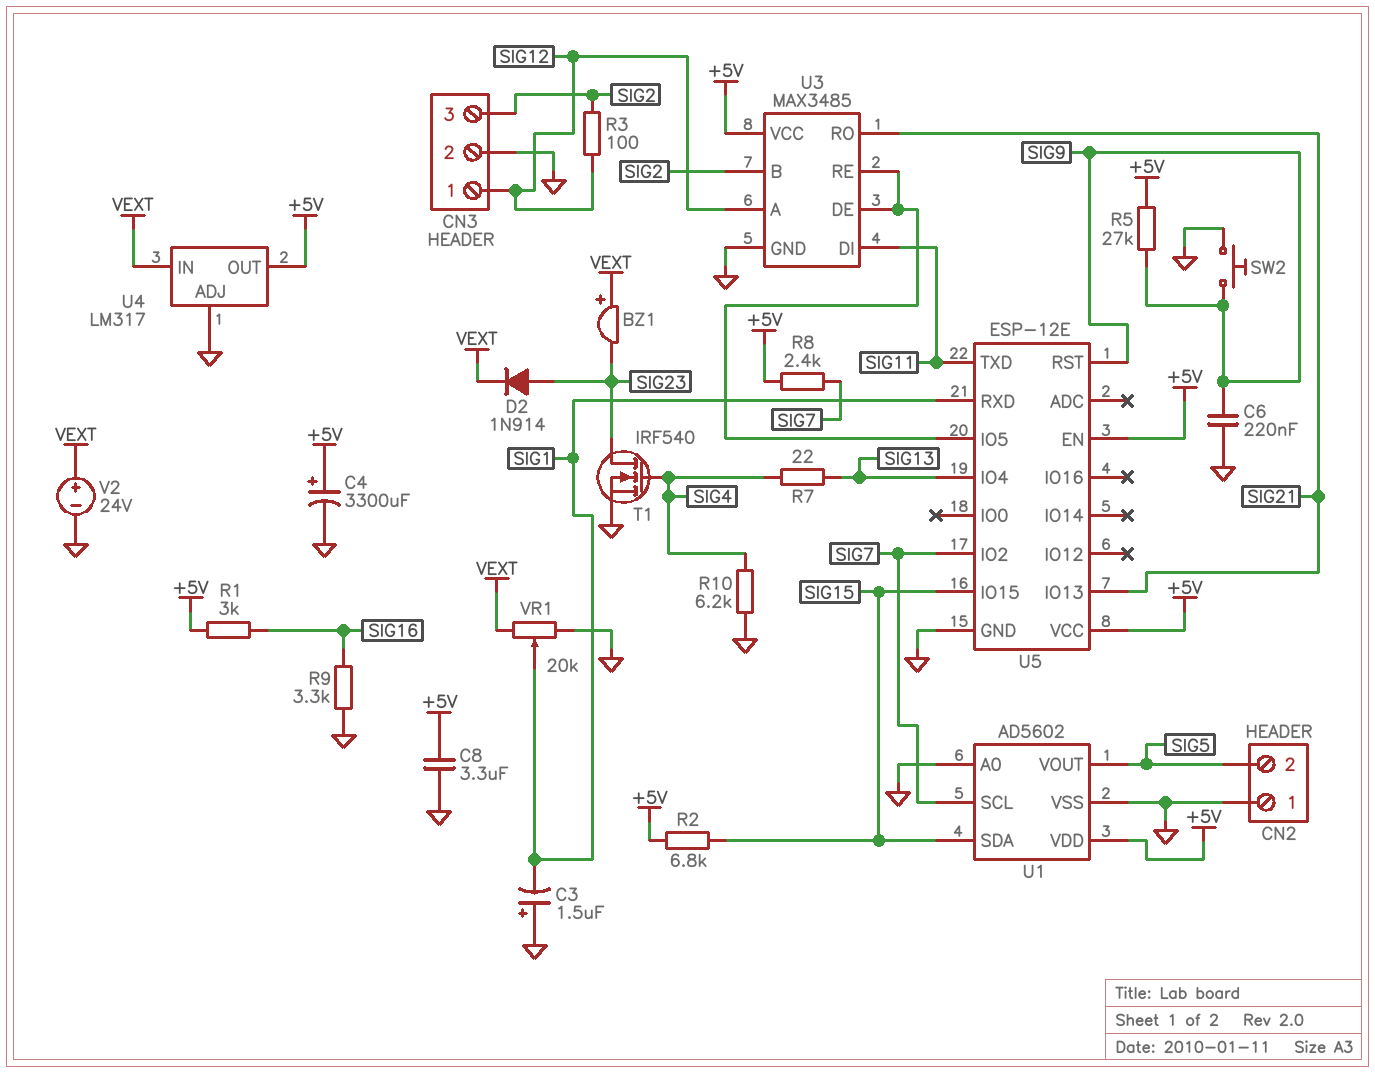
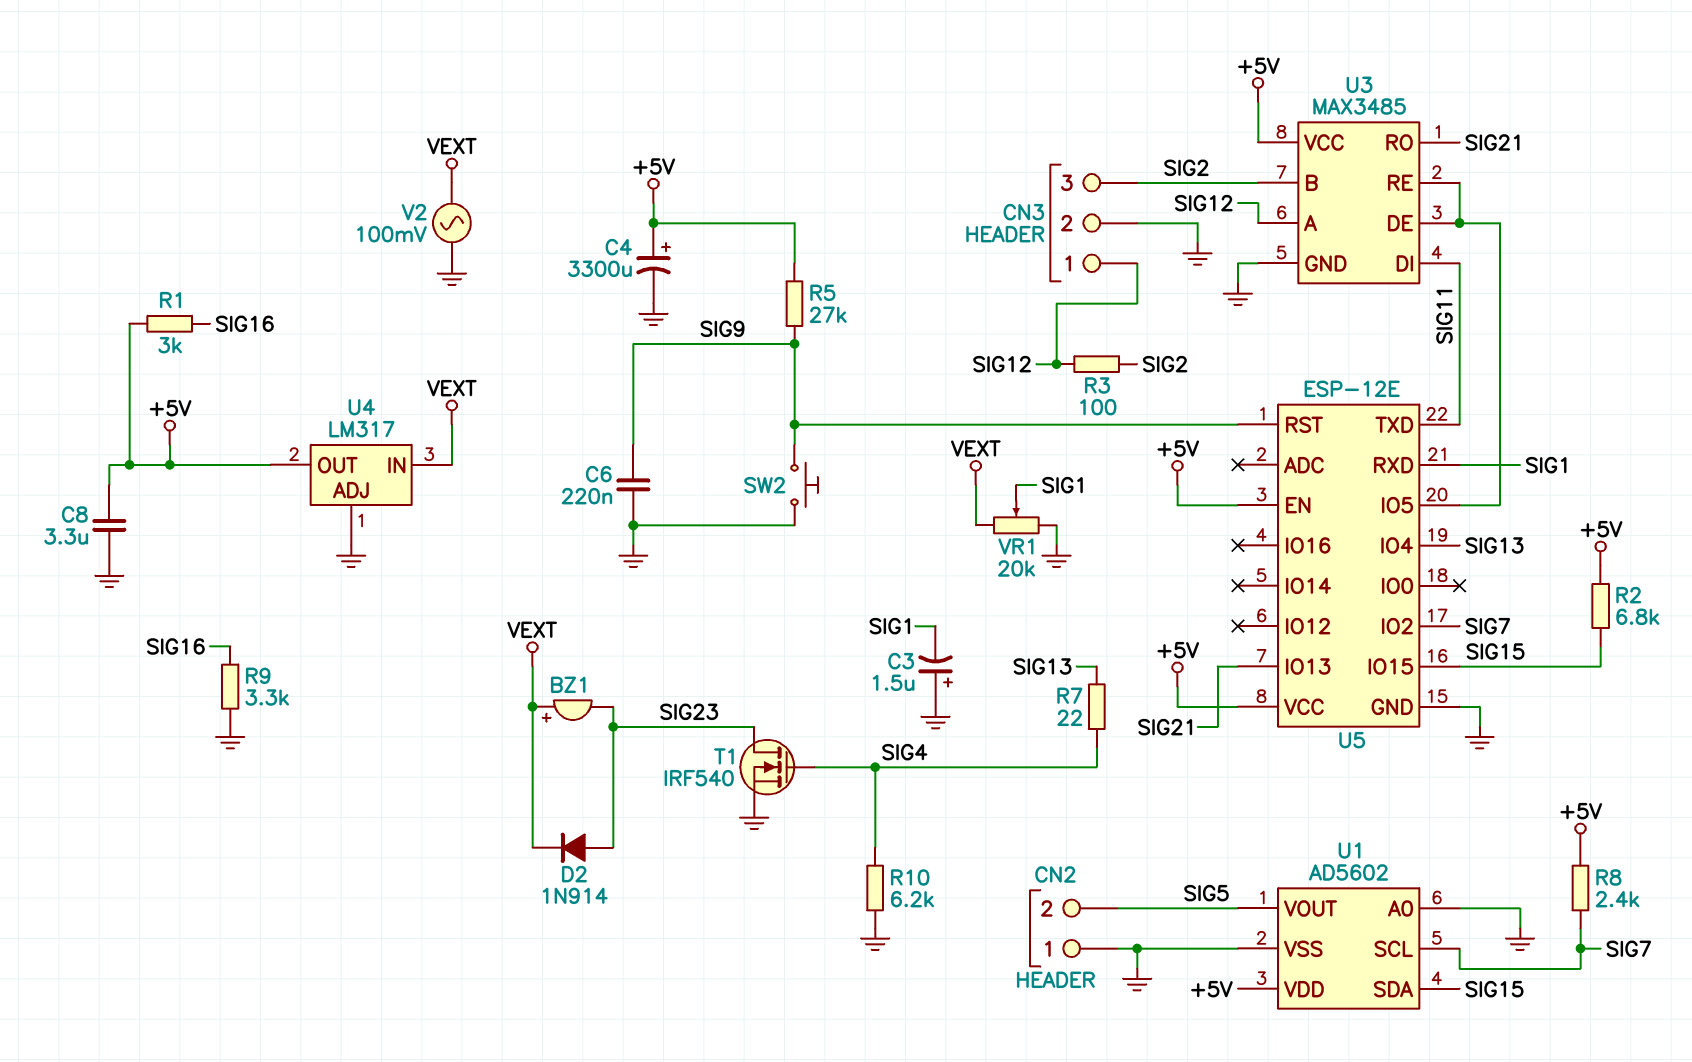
V2: 24V (plus VEXT, minus GND) -> AC 100mV (GND, VEXT)

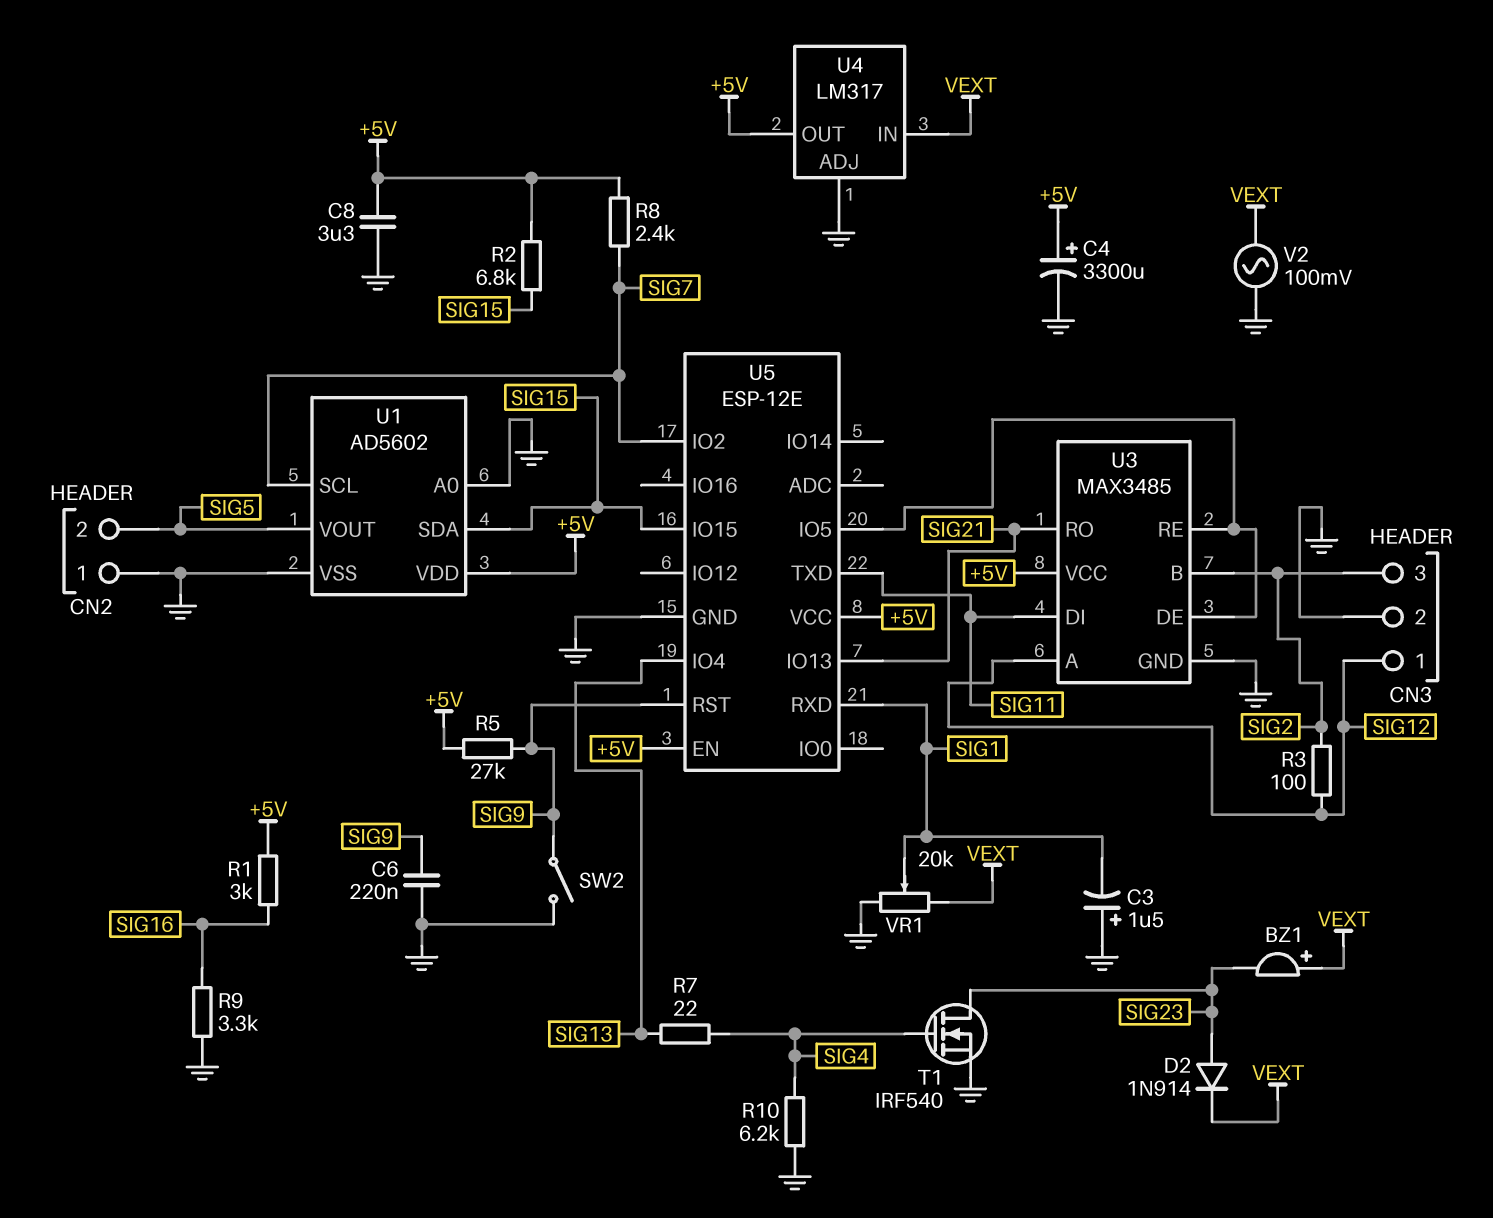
SW2: button (GND, SIG9) -> switch (GND, SIG9)

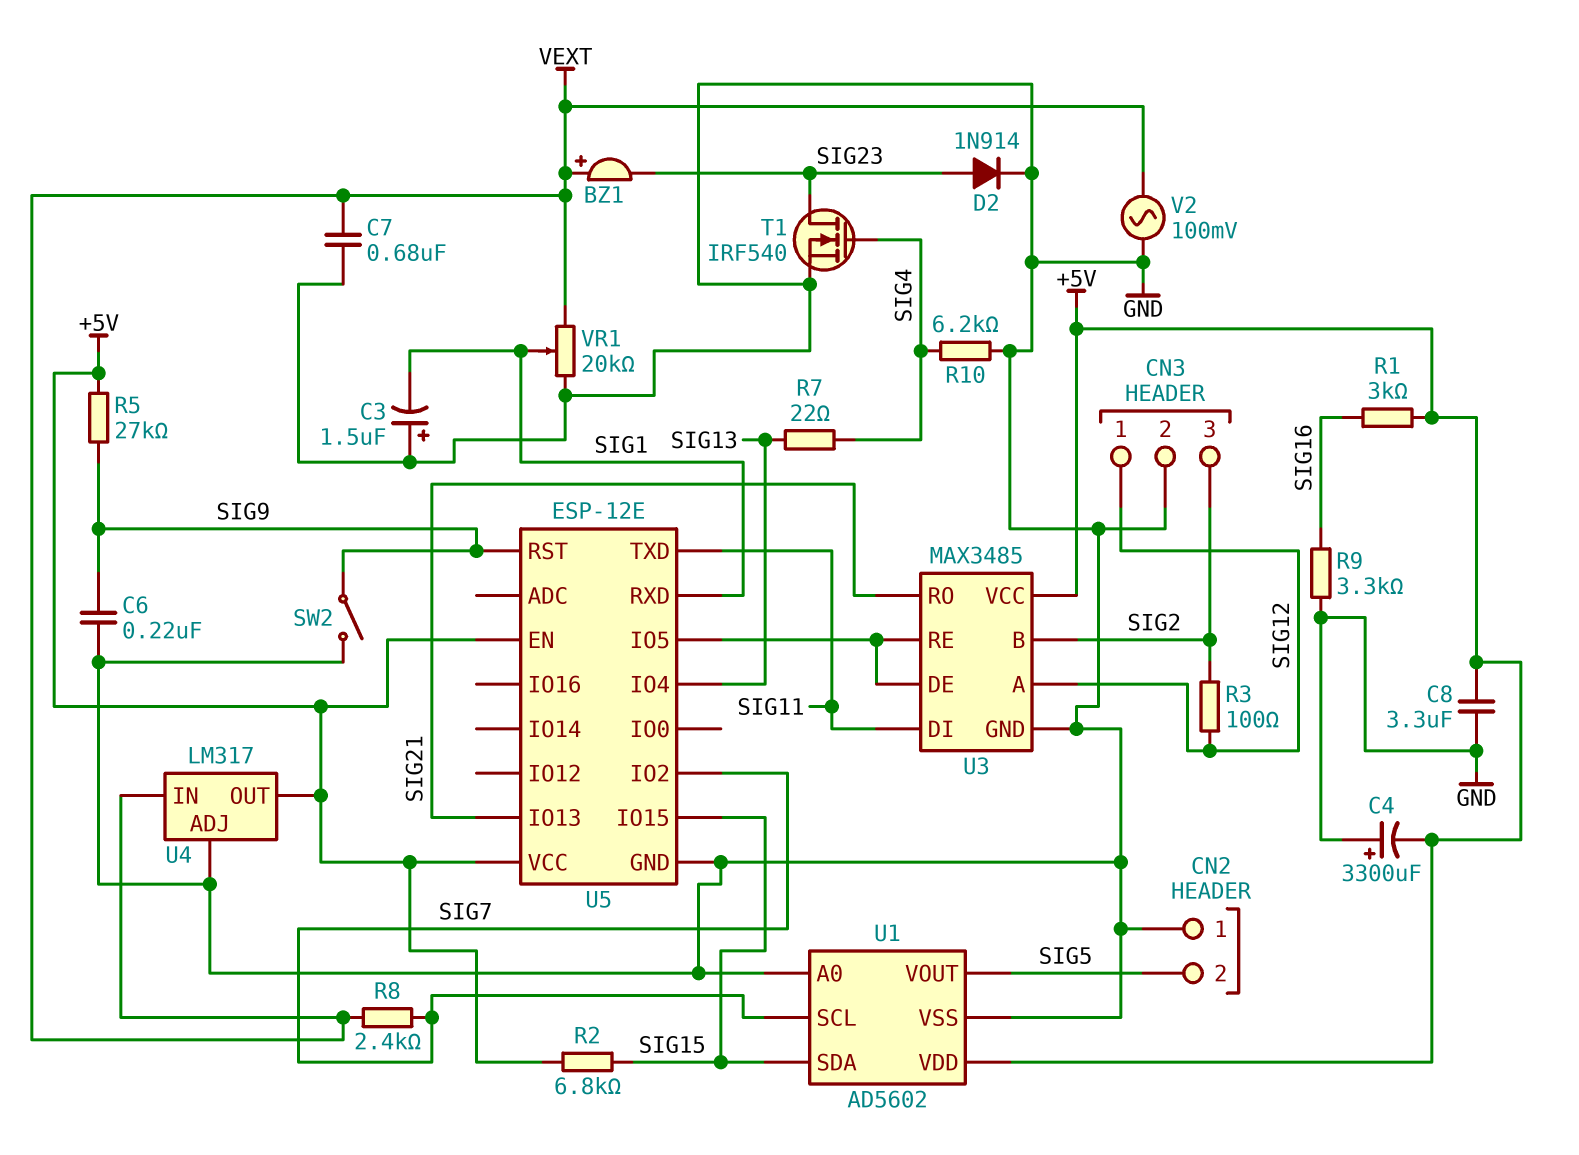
C4: 3300uF (plus +5V, minus GND) -> 3300uF (plus GND, minus +5V)
C7: none -> 680nF (GND, VEXT)
D2: diode 1N914 (A SIG23, K VEXT) -> diode 1N914 (A SIG23, K GND)
R8: 2.4k (+5V, SIG7) -> 2.4k (SIG7, VEXT)

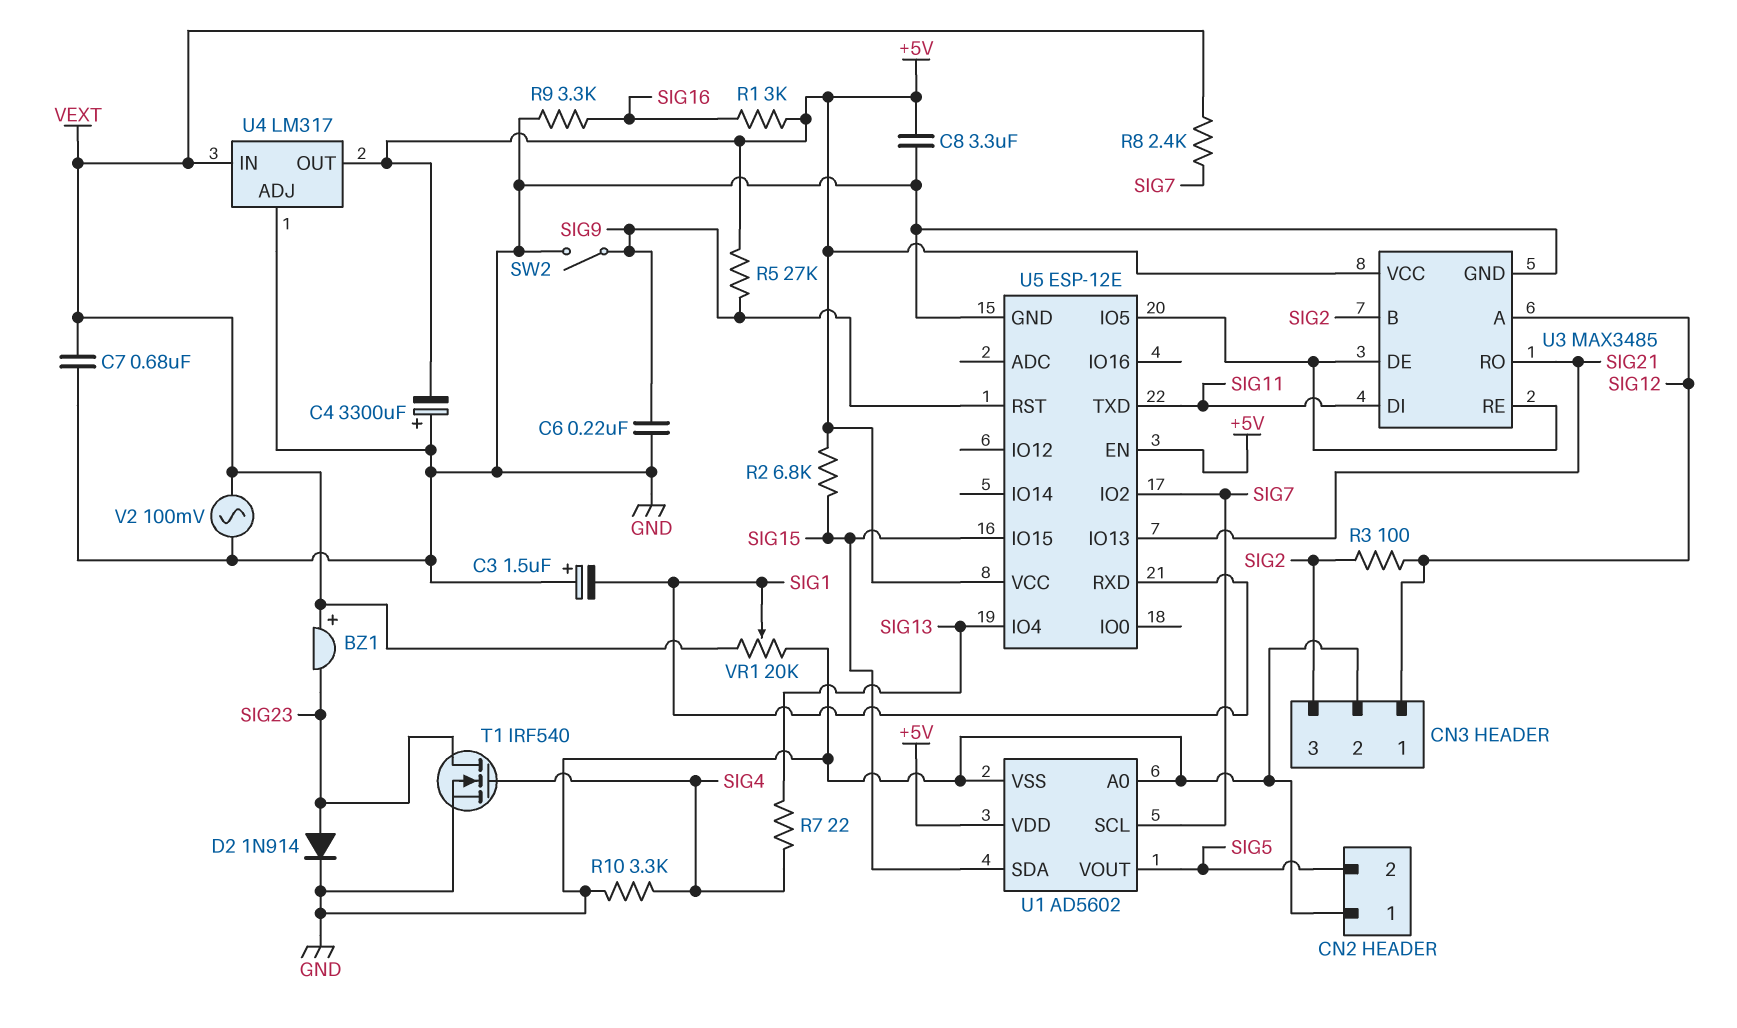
R10: 6.2k (GND, SIG4) -> 3.3k (GND, SIG4)

